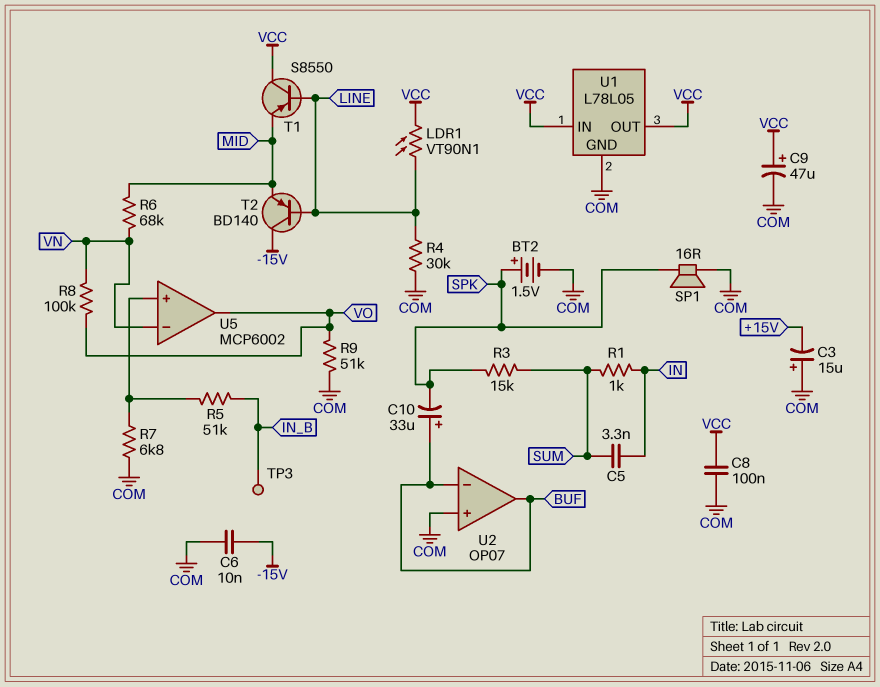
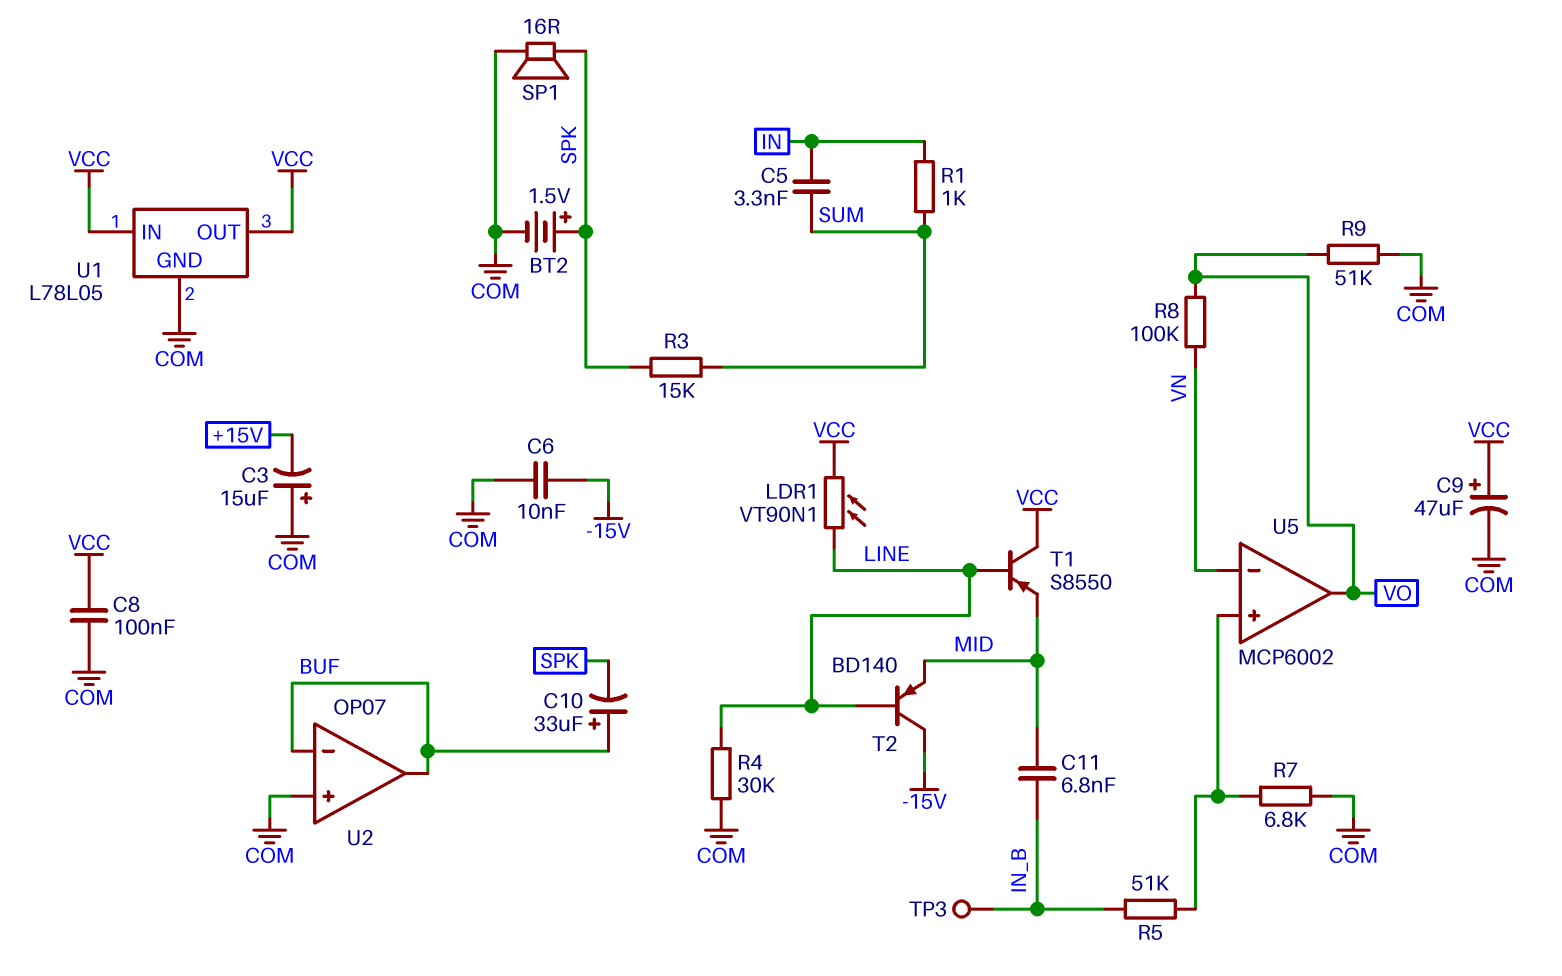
C11: none -> 6.8nF (IN_B, MID)
R6: 68k (MID, VN) -> none

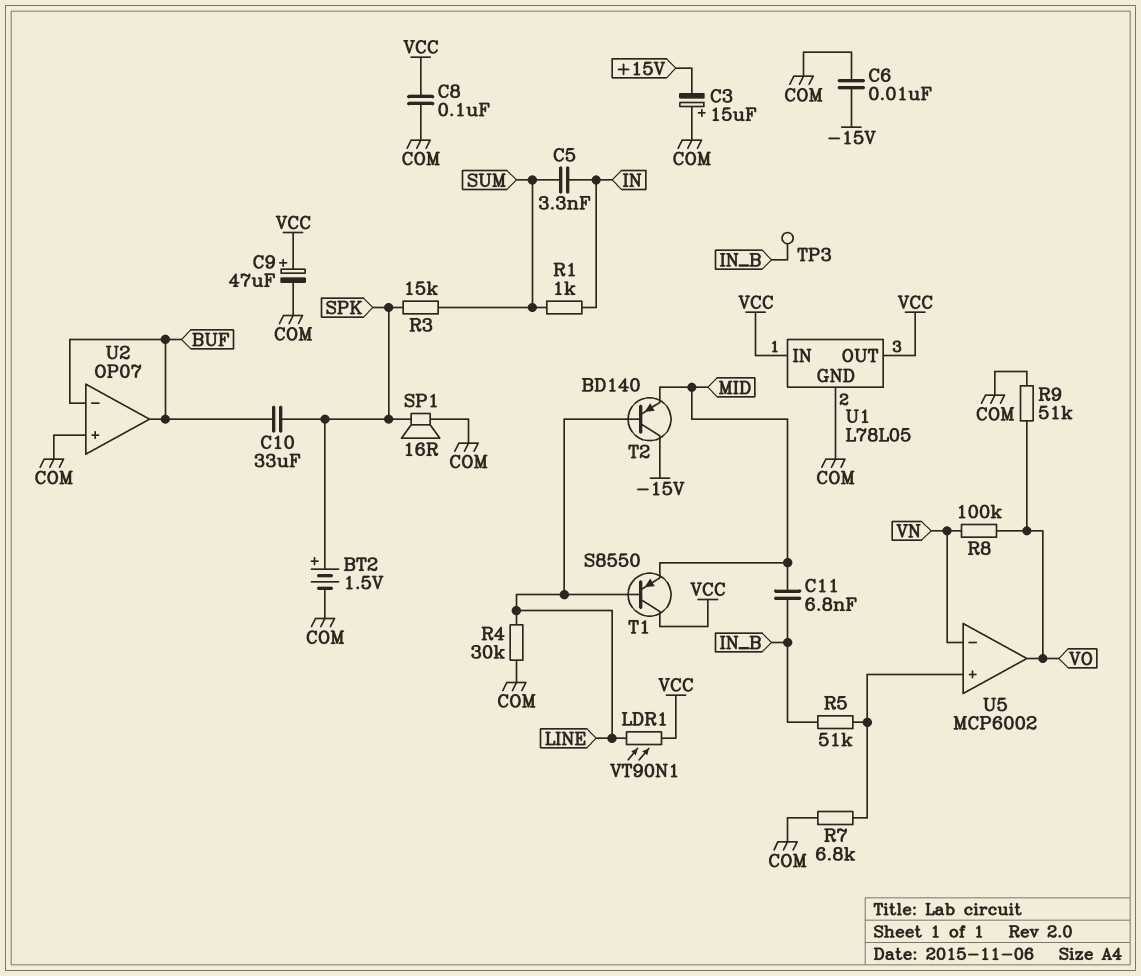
C10: 33uF (plus BUF, minus SPK) -> 33uF (BUF, SPK)

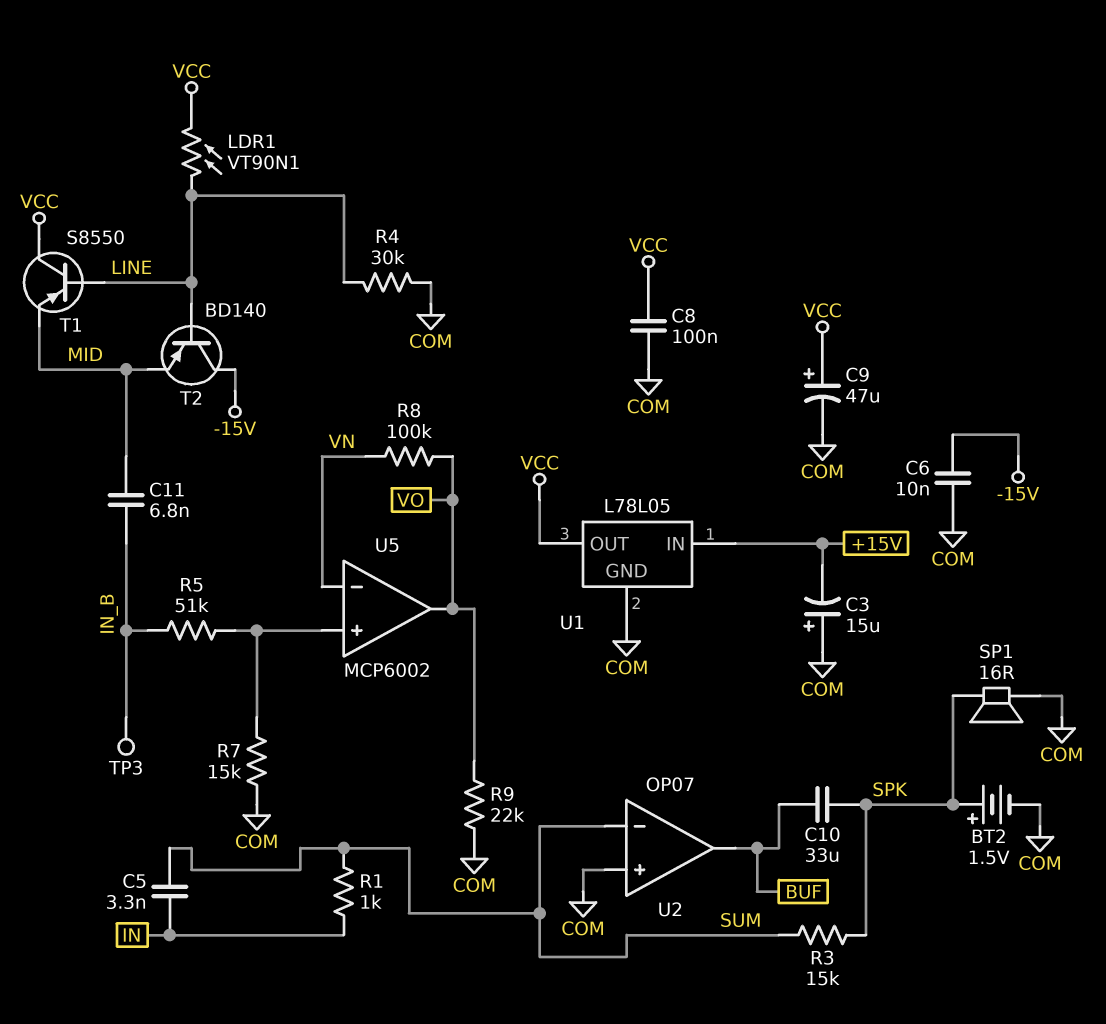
R7: 6.8k (COM, U5/in+) -> 15k (COM, U5/in+)
R9: 51k (COM, VO) -> 22k (COM, VO)
U1 pin IN: VCC -> +15V
U2 pin in-: BUF -> SUM

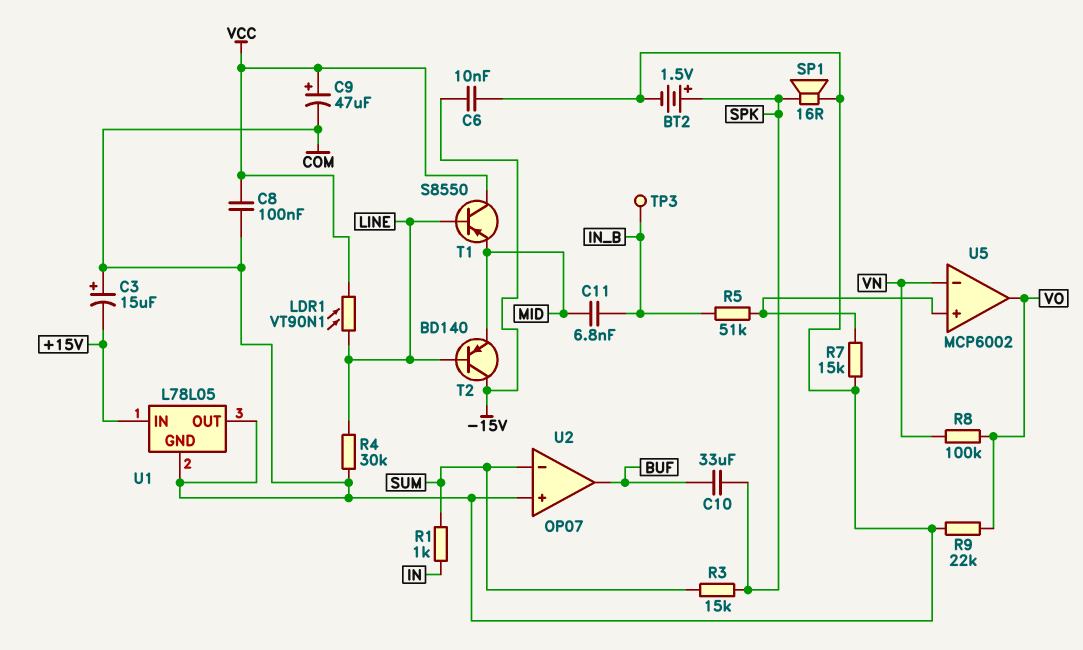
C5: 3.3nF (IN, SUM) -> none
U1 pin OUT: VCC -> COM

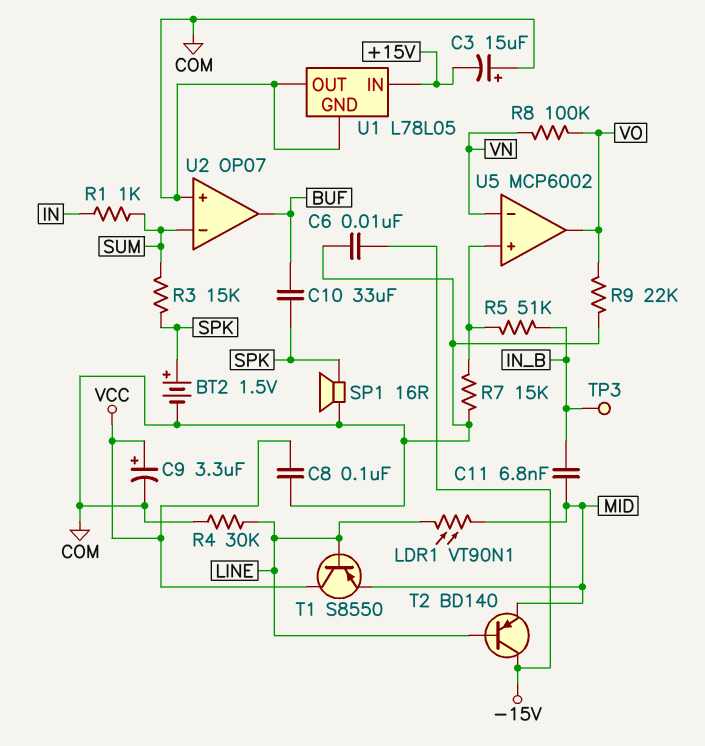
C9: 47uF (plus VCC, minus COM) -> 3.3uF (plus VCC, minus COM)
LDR1: VT90N1 (LINE, VCC) -> VT90N1 (LINE, MID)

